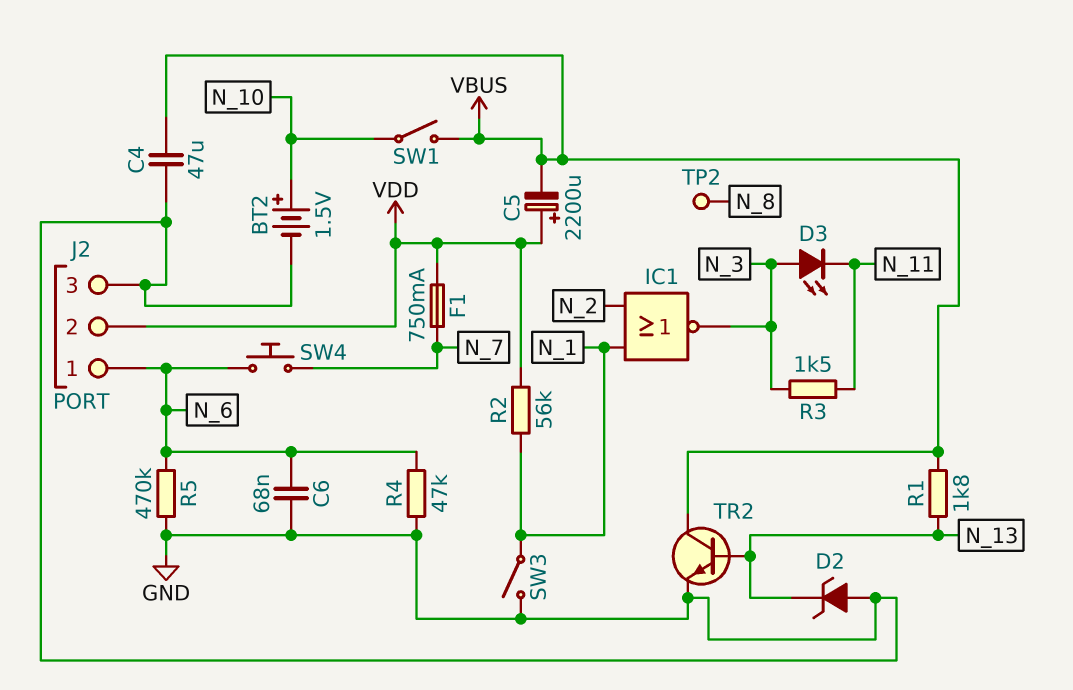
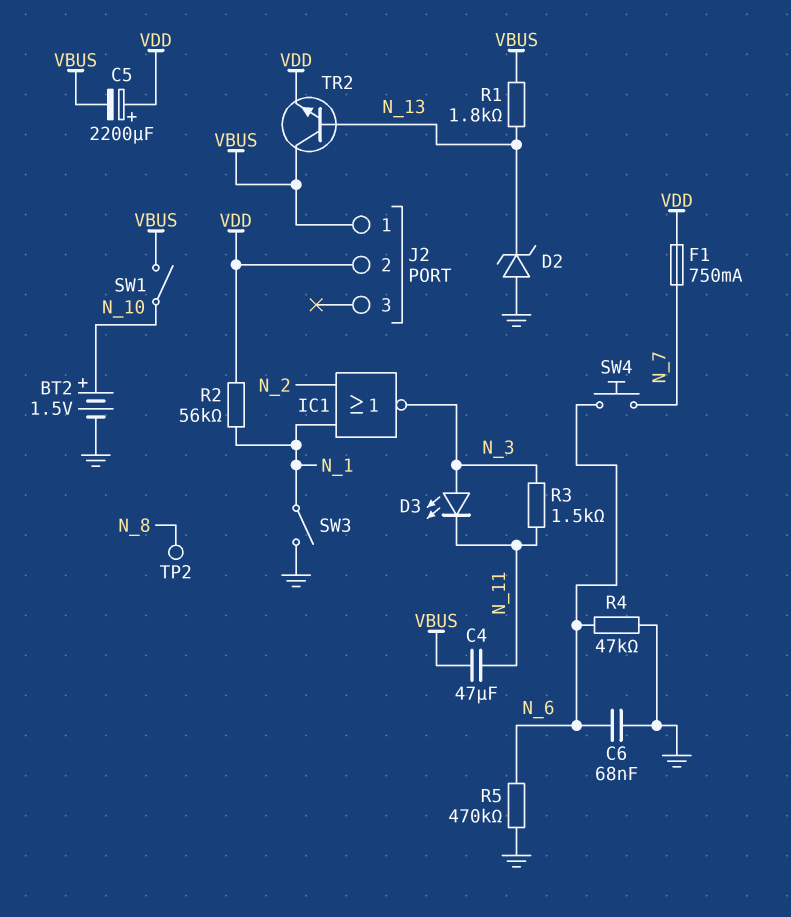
C4: 47uF (GND, VBUS) -> 47uF (N_11, VBUS)
J2 pin 1: N_6 -> VBUS
J2 pin 3: GND -> none
TR2: NPN (B N_13, C VBUS, E GND) -> NPN (B N_13, C VBUS, E VDD)

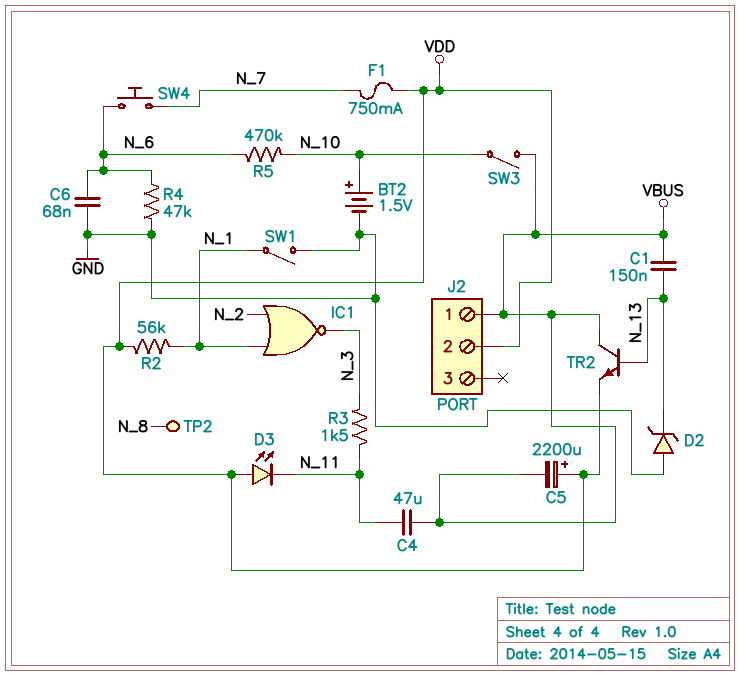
C1: none -> 150nF (N_13, VBUS)
D3: LED (A N_3, K N_11) -> LED (A VDD, K N_11)
R1: 1.8k (N_13, VBUS) -> none
R5: 470k (GND, N_6) -> 470k (N_6, N_10)
SW1: switch (N_10, VBUS) -> switch (GND, N_1)
SW3: switch (GND, N_1) -> switch (N_10, VBUS)

